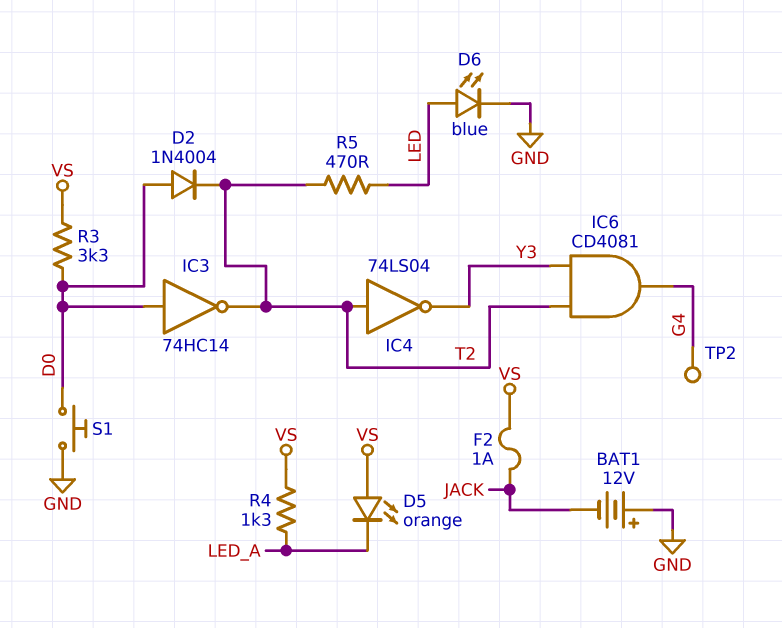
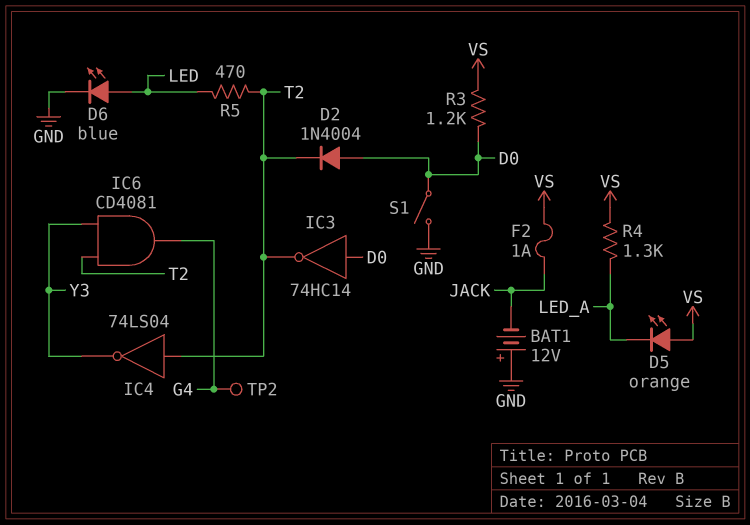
R3: 3.3k (D0, VS) -> 1.2k (D0, VS)
S1: button (D0, GND) -> switch (D0, GND)

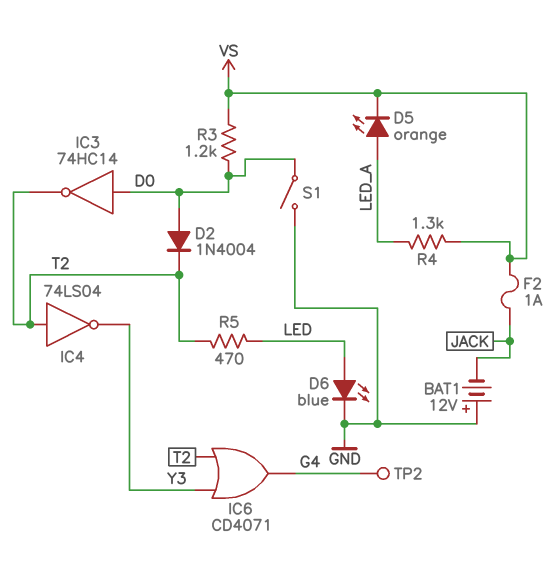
D5: LED orange (A VS, K LED_A) -> LED orange (A LED_A, K VS)
IC6: AND CD4081 (in T2, in Y3, out G4) -> OR CD4071 (in T2, in Y3, out G4)

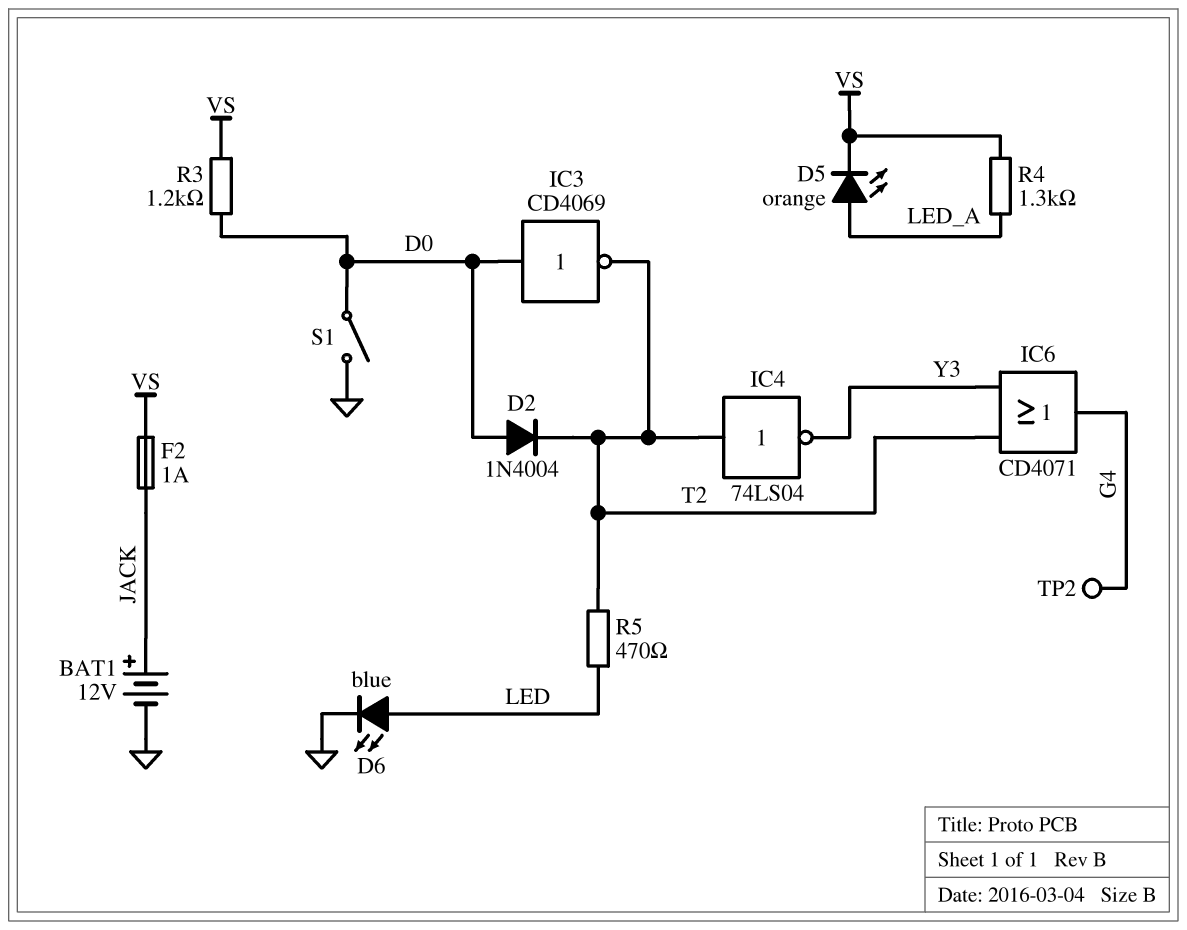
BAT1: 12V (plus GND, minus JACK) -> 12V (plus JACK, minus GND)
IC3: NOT 74HC14 (in D0, out T2) -> NOT CD4069 (in D0, out T2)

